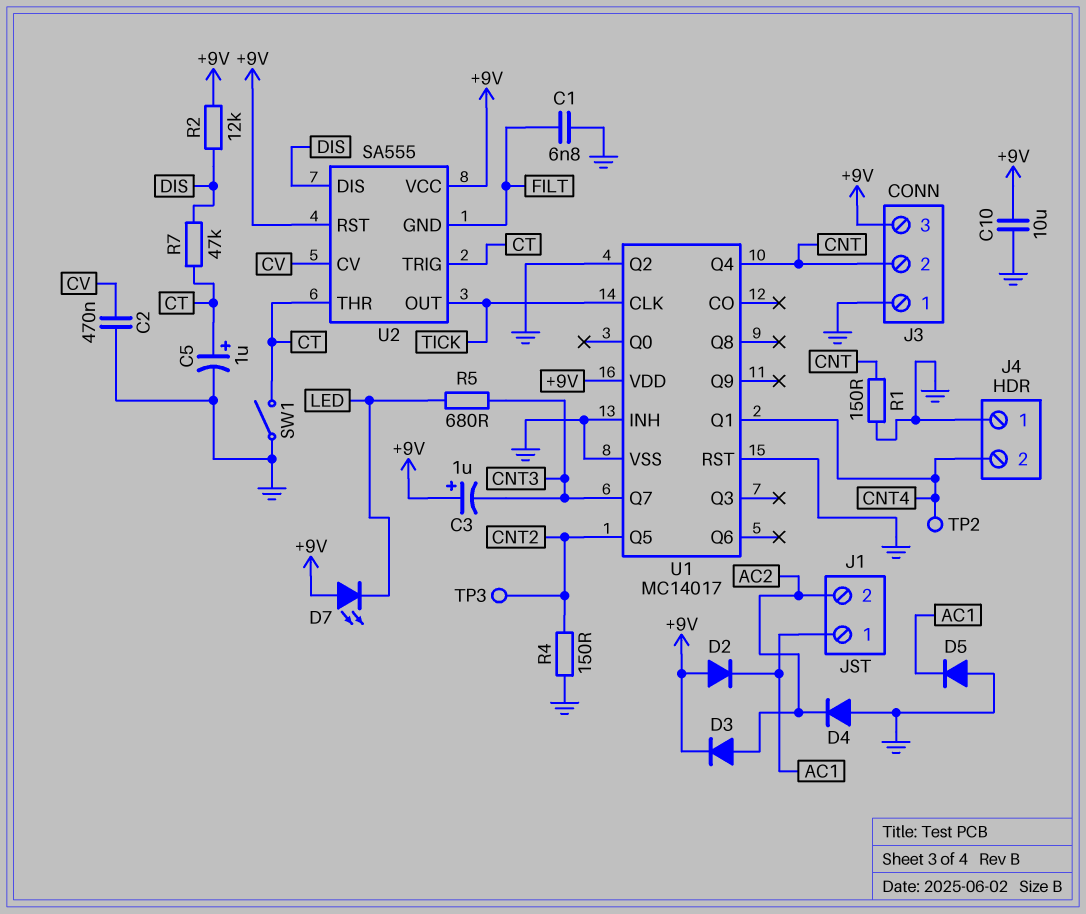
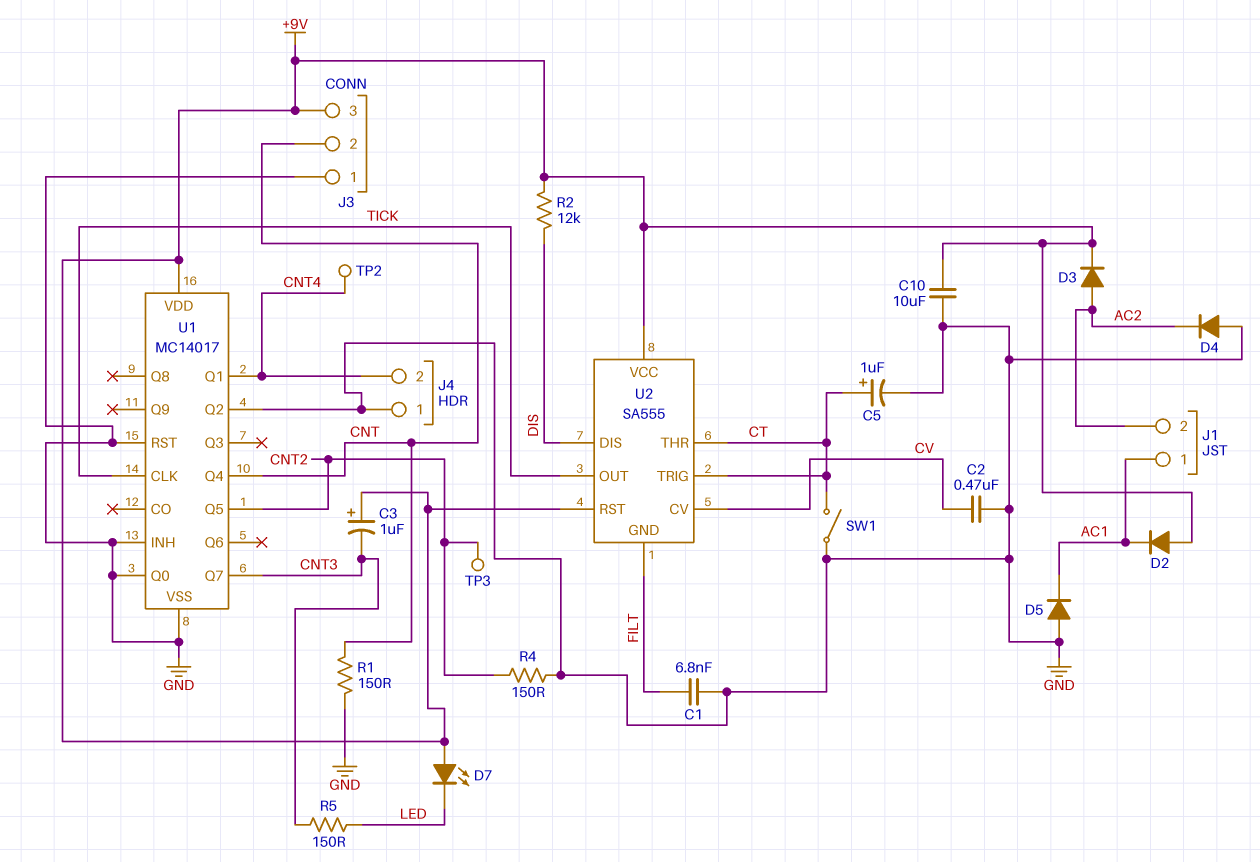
R5: 680 (CNT3, LED) -> 150 (CNT3, LED)
R7: 47k (CT, DIS) -> none
U1 pin Q0: none -> GND

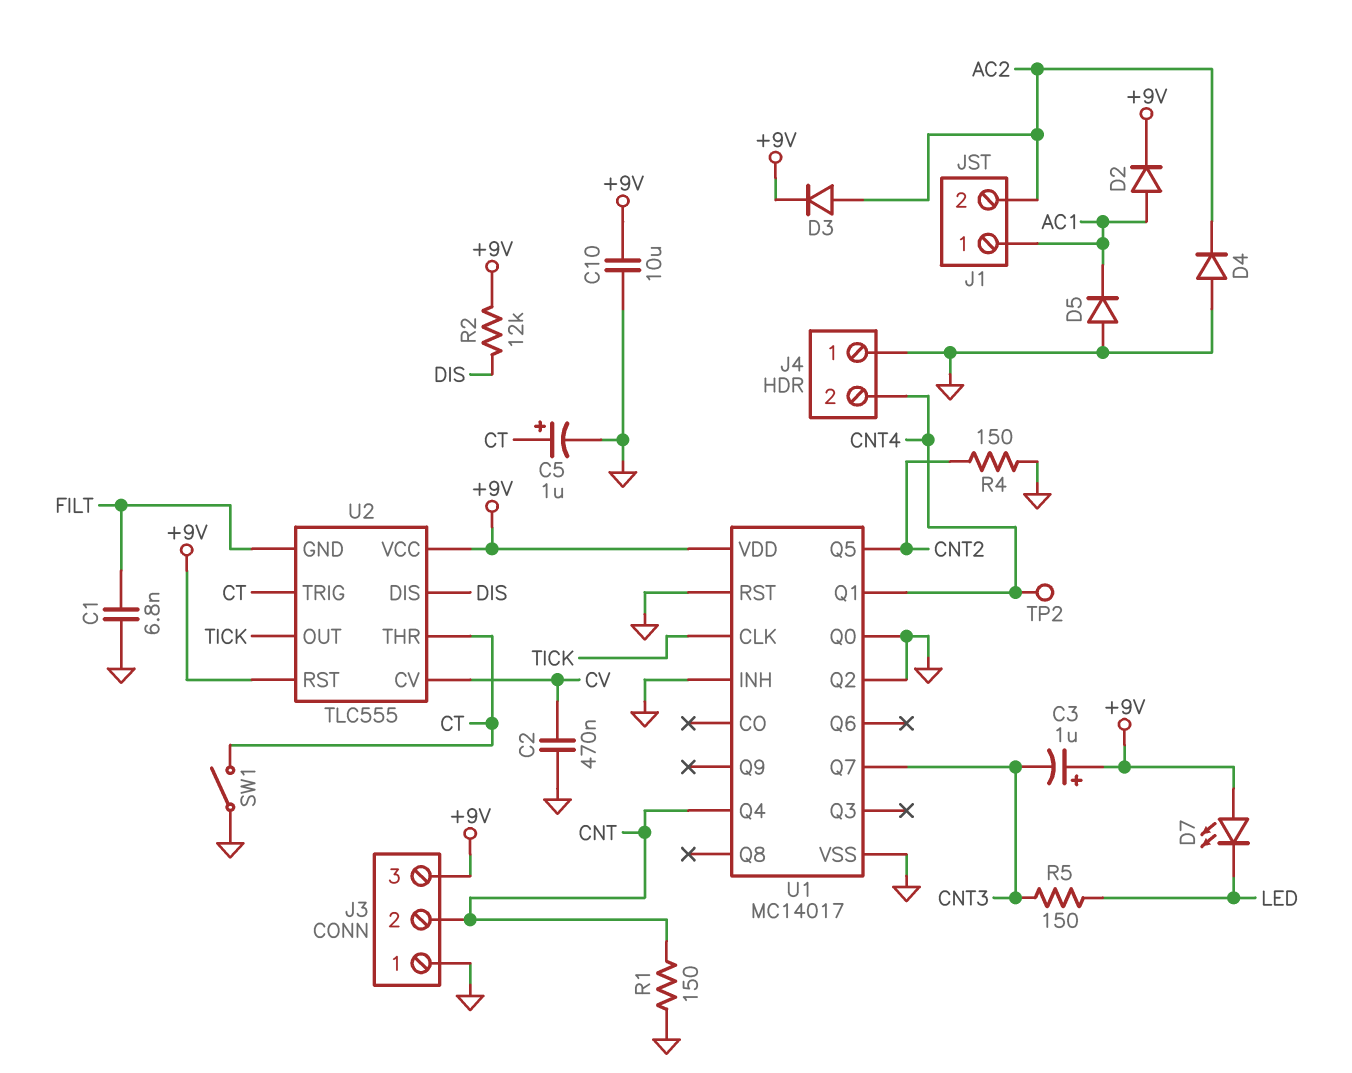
D2: diode (A +9V, K AC1) -> diode (A AC1, K +9V)
TP3: test point (CNT2) -> none
U2: SA555 -> TLC555

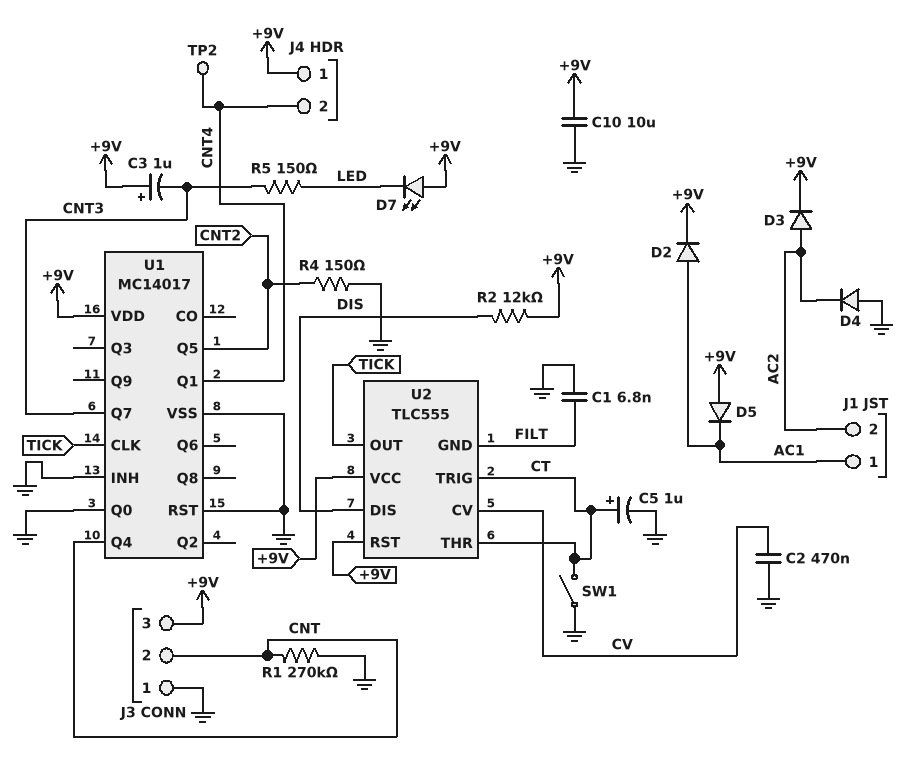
D5: diode (A GND, K AC1) -> diode (A +9V, K AC1)
J4 pin 1: GND -> +9V
R1: 150 (CNT, GND) -> 270k (CNT, GND)
U1 pin Q2: GND -> none

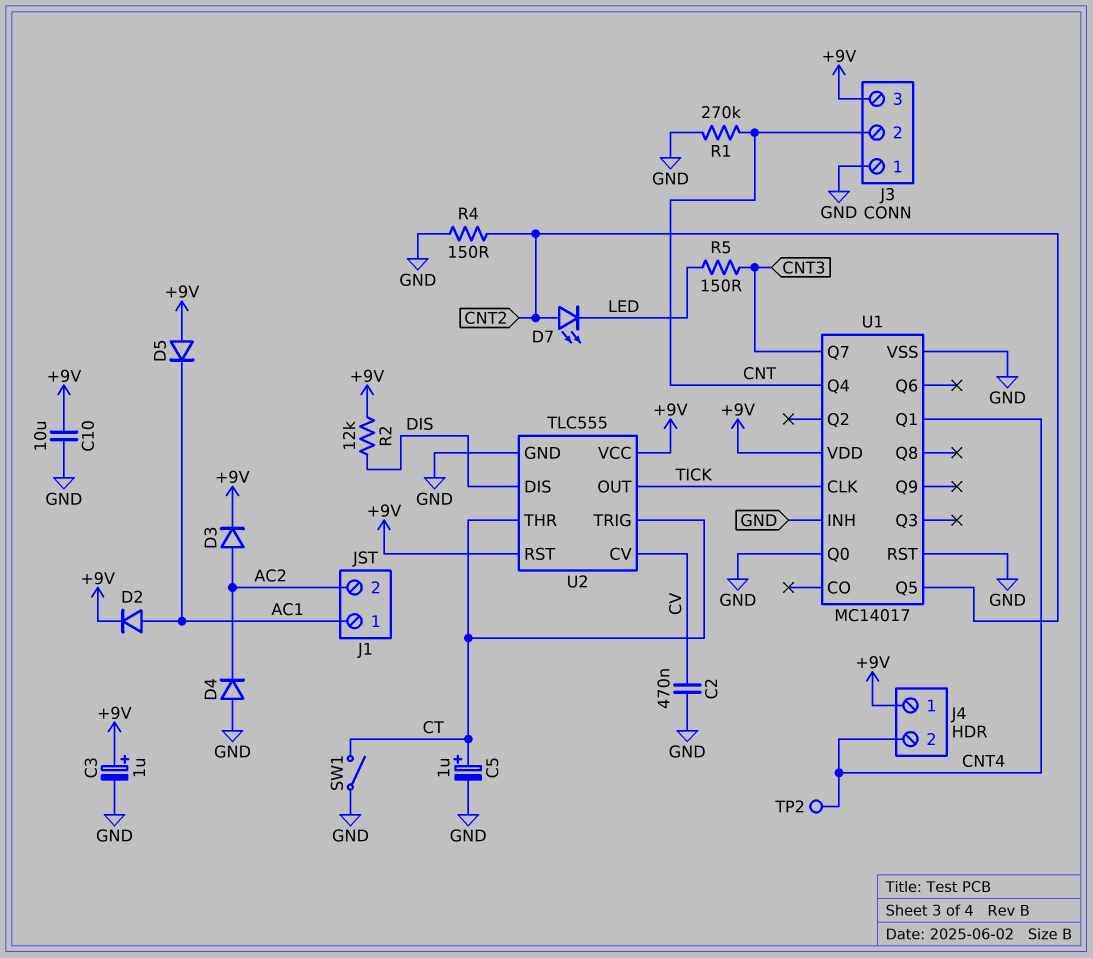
C1: 6.8nF (FILT, GND) -> none
C3: 1uF (plus +9V, minus CNT3) -> 1uF (plus +9V, minus GND)
D7: LED (A +9V, K LED) -> LED (A CNT2, K LED)
U2 pin GND: FILT -> GND

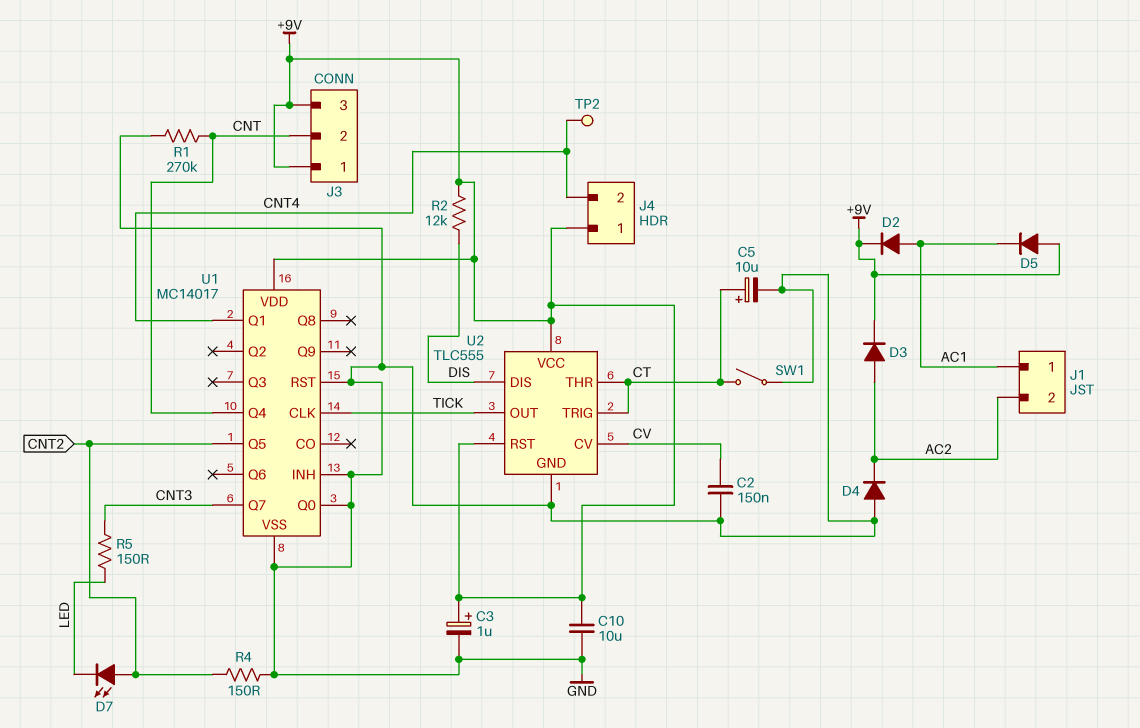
C2: 470nF (CV, GND) -> 150nF (CV, GND)
C5: 1uF (plus CT, minus GND) -> 10uF (plus CT, minus GND)
J3 pin 1: GND -> +9V

